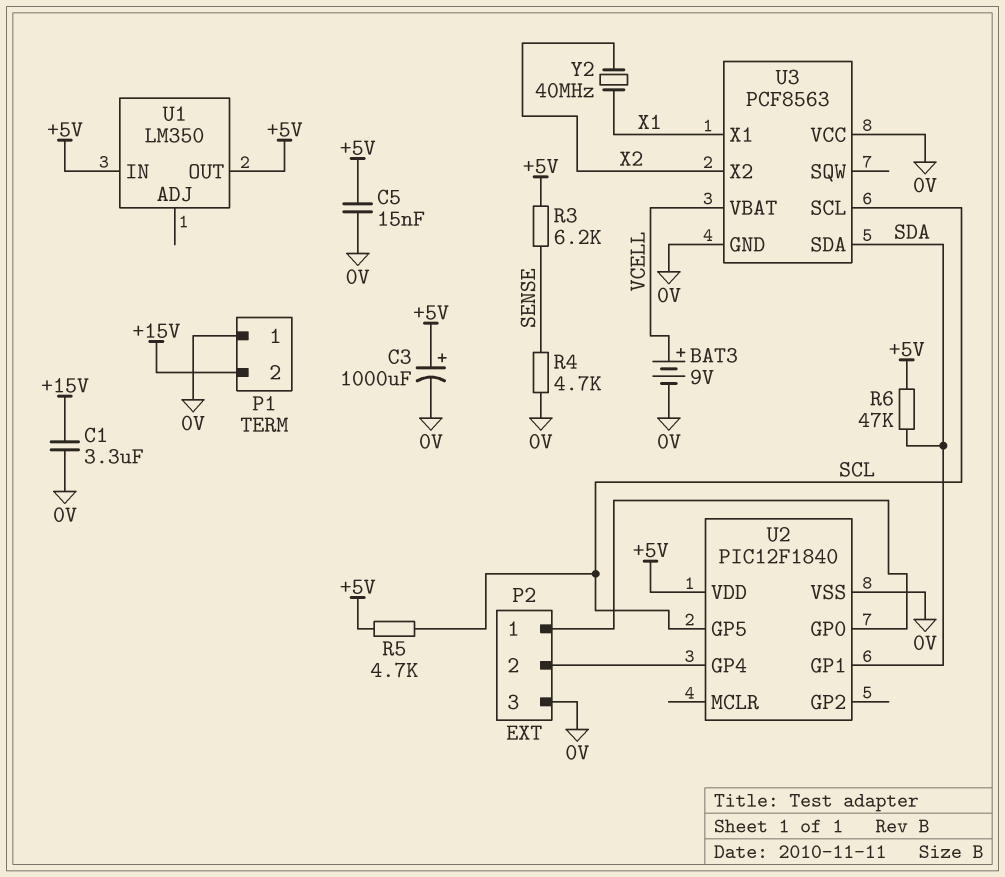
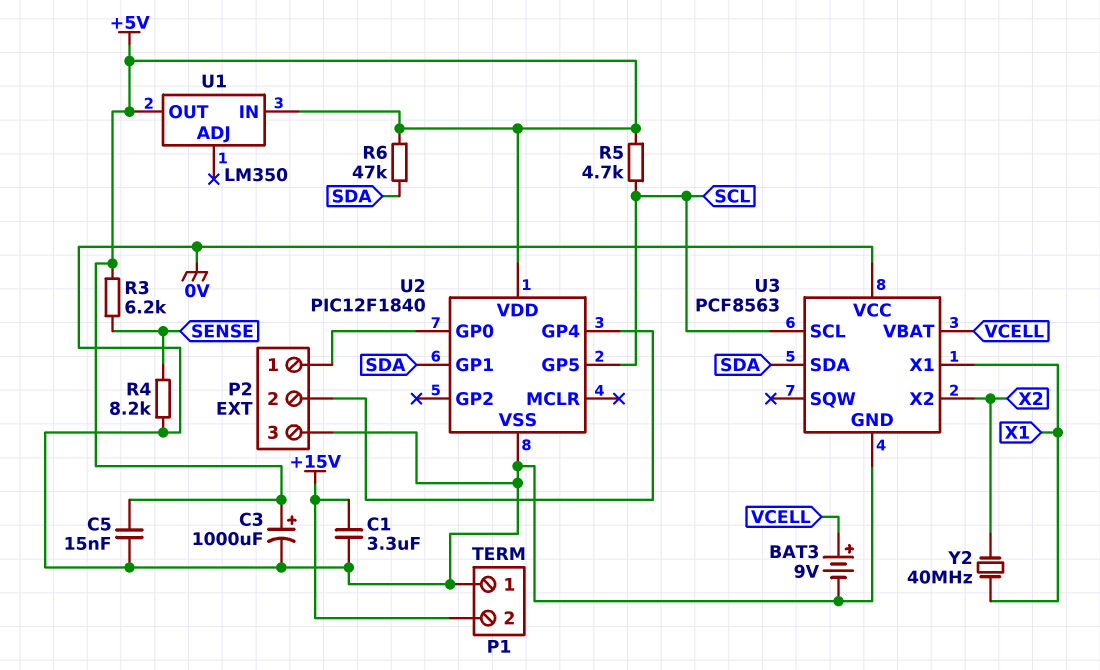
R4: 4.7k (0V, SENSE) -> 8.2k (0V, SENSE)

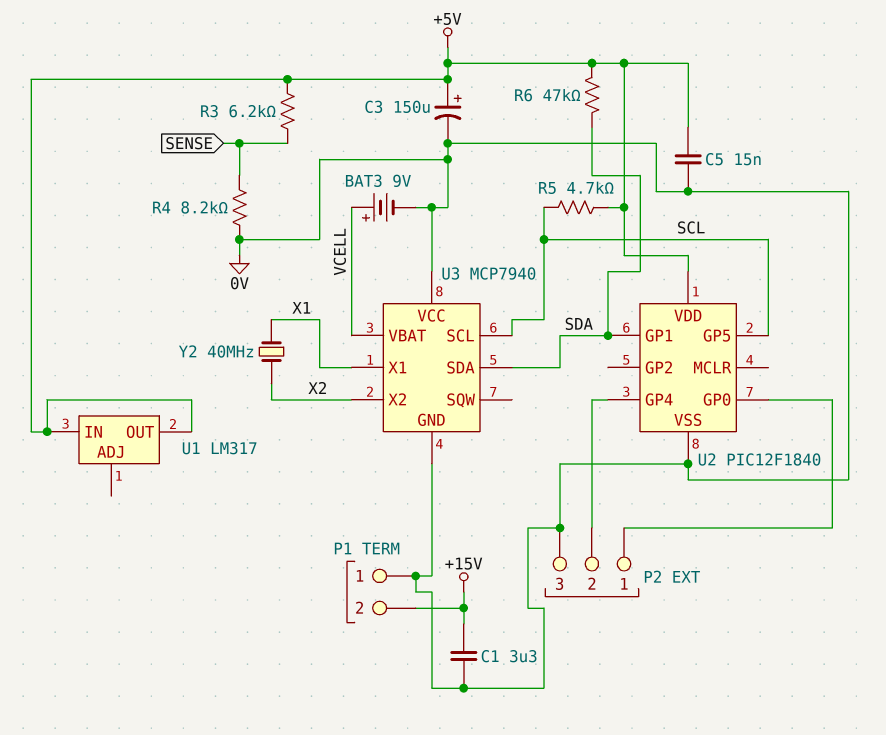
C3: 1000uF (plus +5V, minus 0V) -> 150uF (plus +5V, minus 0V)
U1: LM350 -> LM317
U3: PCF8563 -> MCP7940

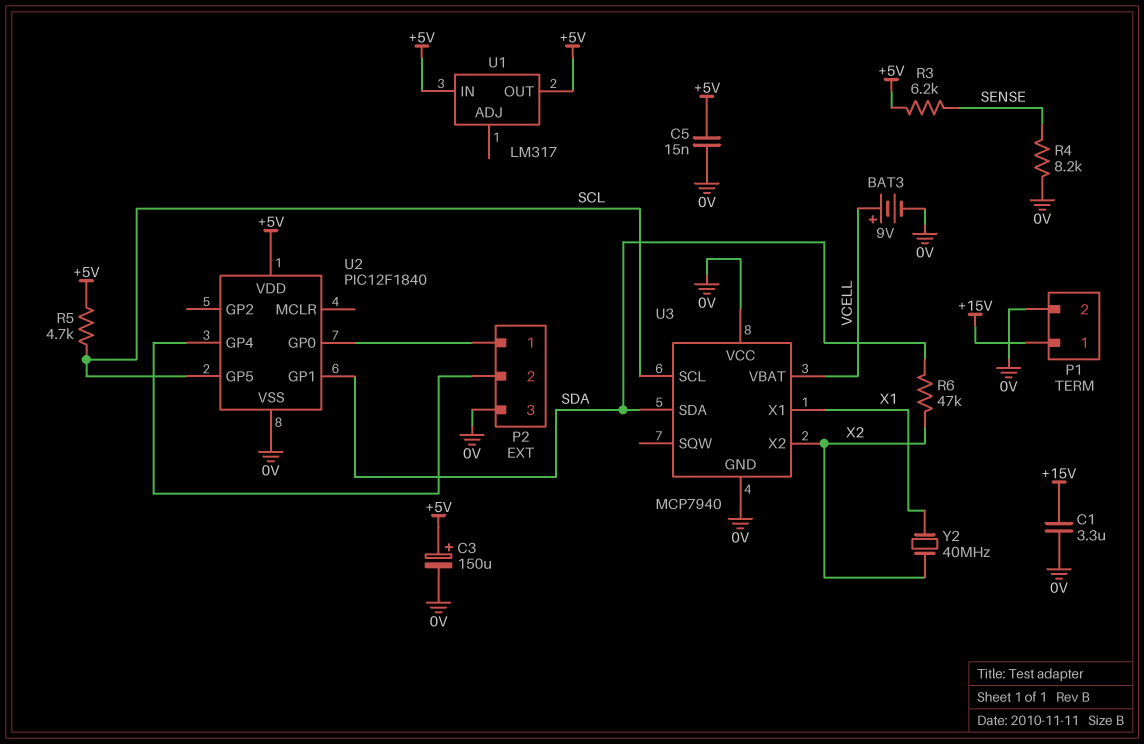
P1 pin 1: 0V -> +15V
P1 pin 2: +15V -> 0V
R6: 47k (+5V, SDA) -> 47k (SDA, X2)

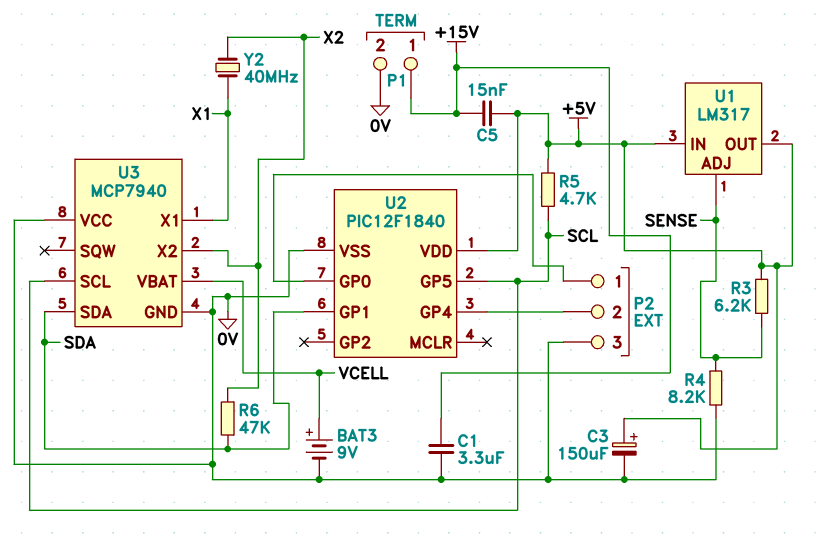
C5: 15nF (+5V, 0V) -> 15nF (+5V, +15V)
U1 pin ADJ: none -> SENSE

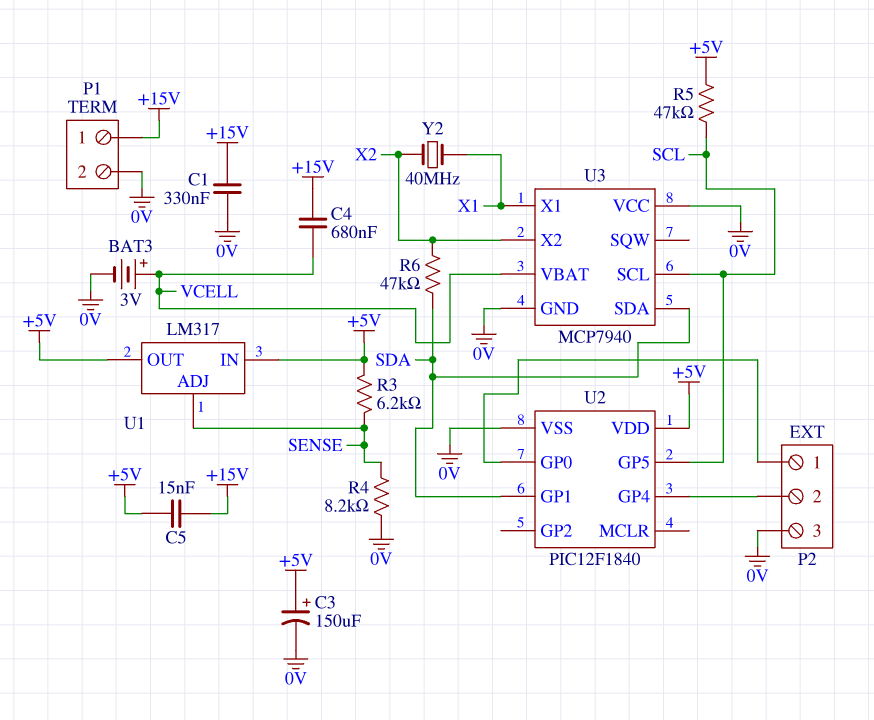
BAT3: 9V (plus VCELL, minus 0V) -> 3V (plus VCELL, minus 0V)
C1: 3.3uF (+15V, 0V) -> 330nF (+15V, 0V)
C4: none -> 680nF (+15V, VCELL)
R5: 4.7k (+5V, SCL) -> 47k (+5V, SCL)

